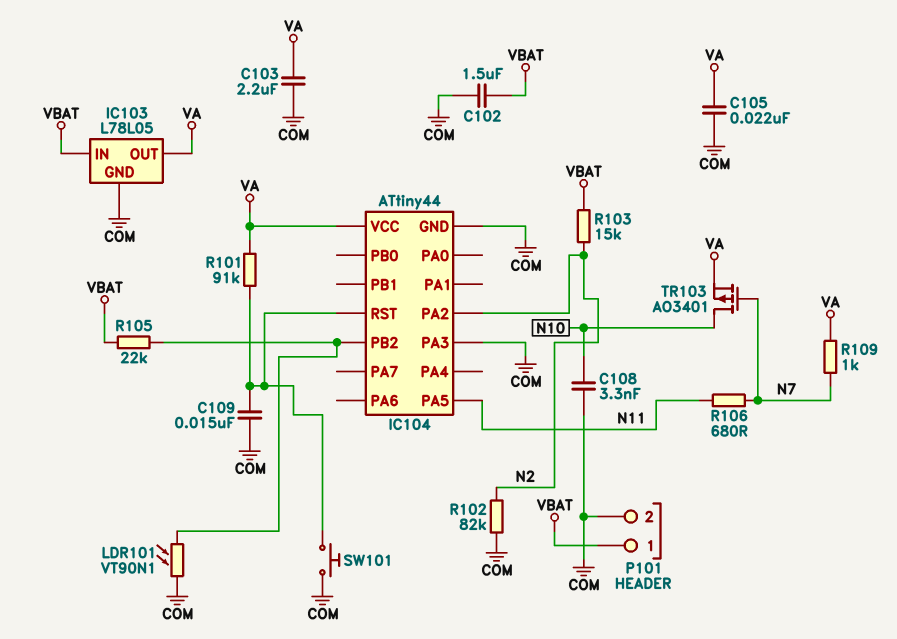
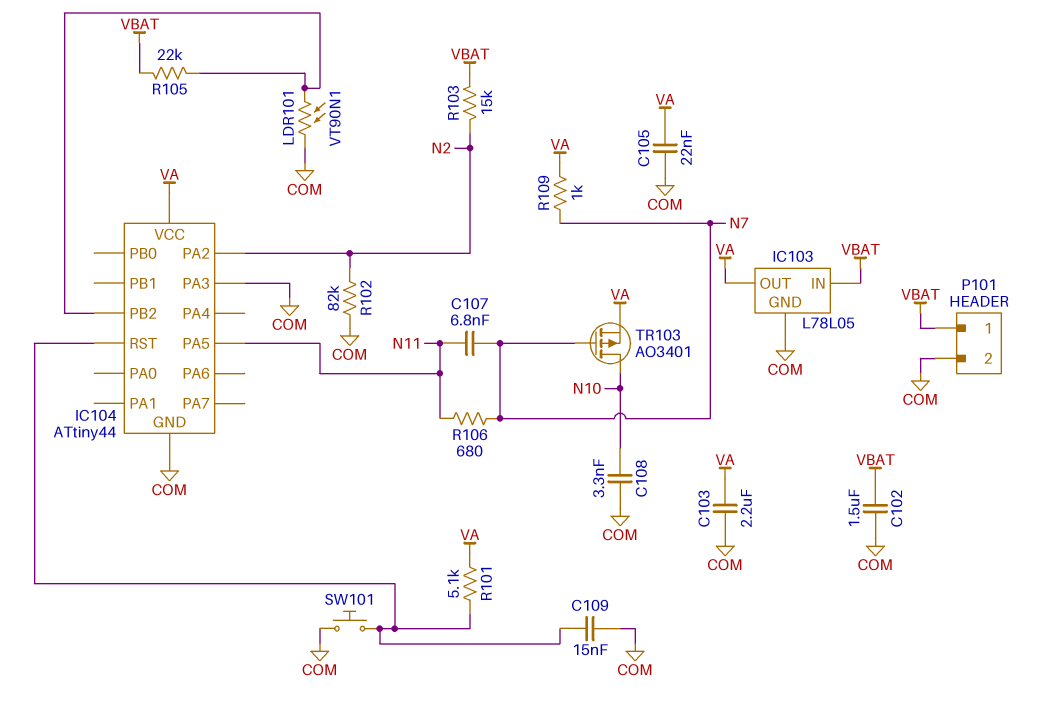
C107: none -> 6.8nF (N7, N11)
R101: 91k (IC104/RST, VA) -> 5.1k (IC104/RST, VA)

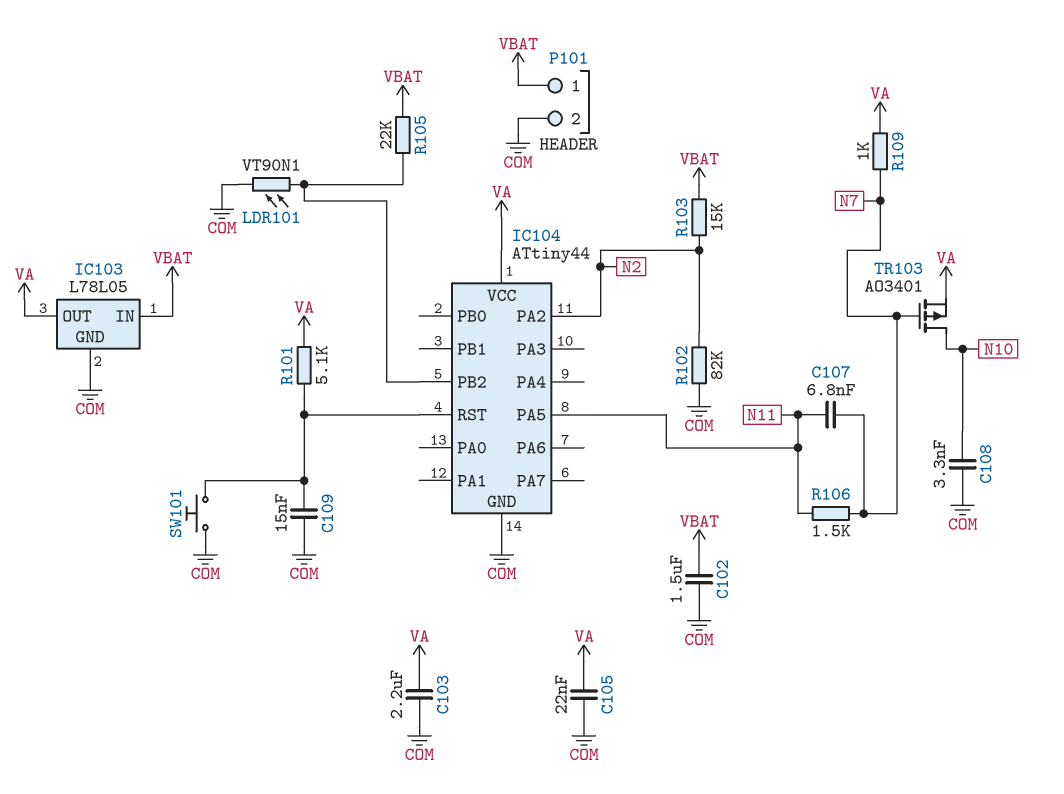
IC104 pin PA3: COM -> none
R106: 680 (N7, N11) -> 1.5k (N7, N11)

